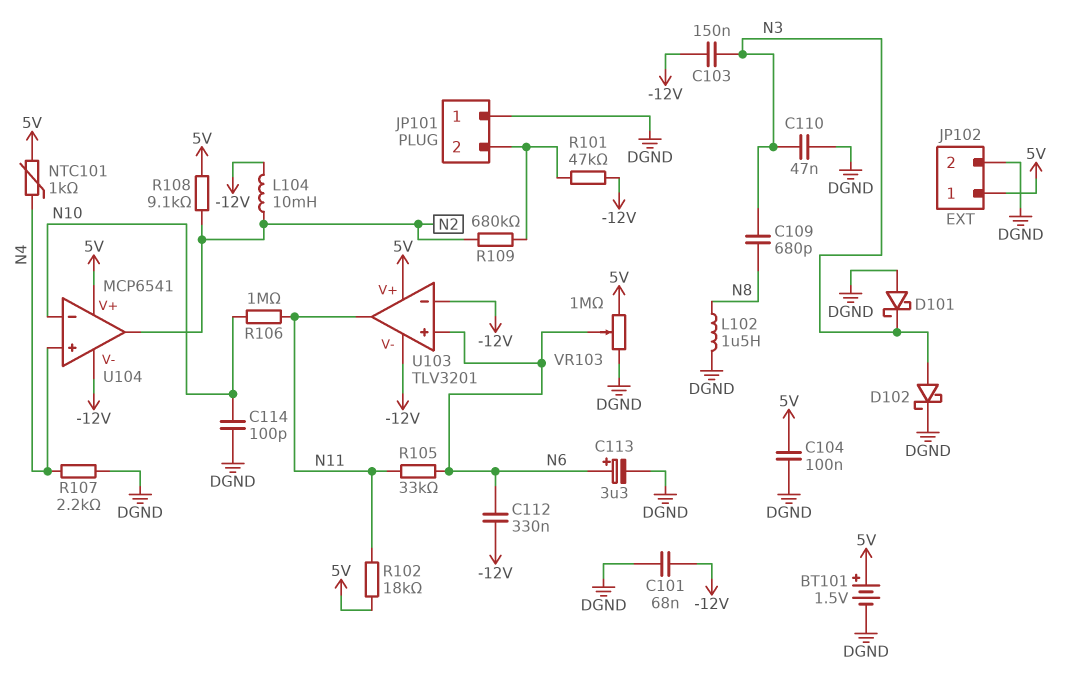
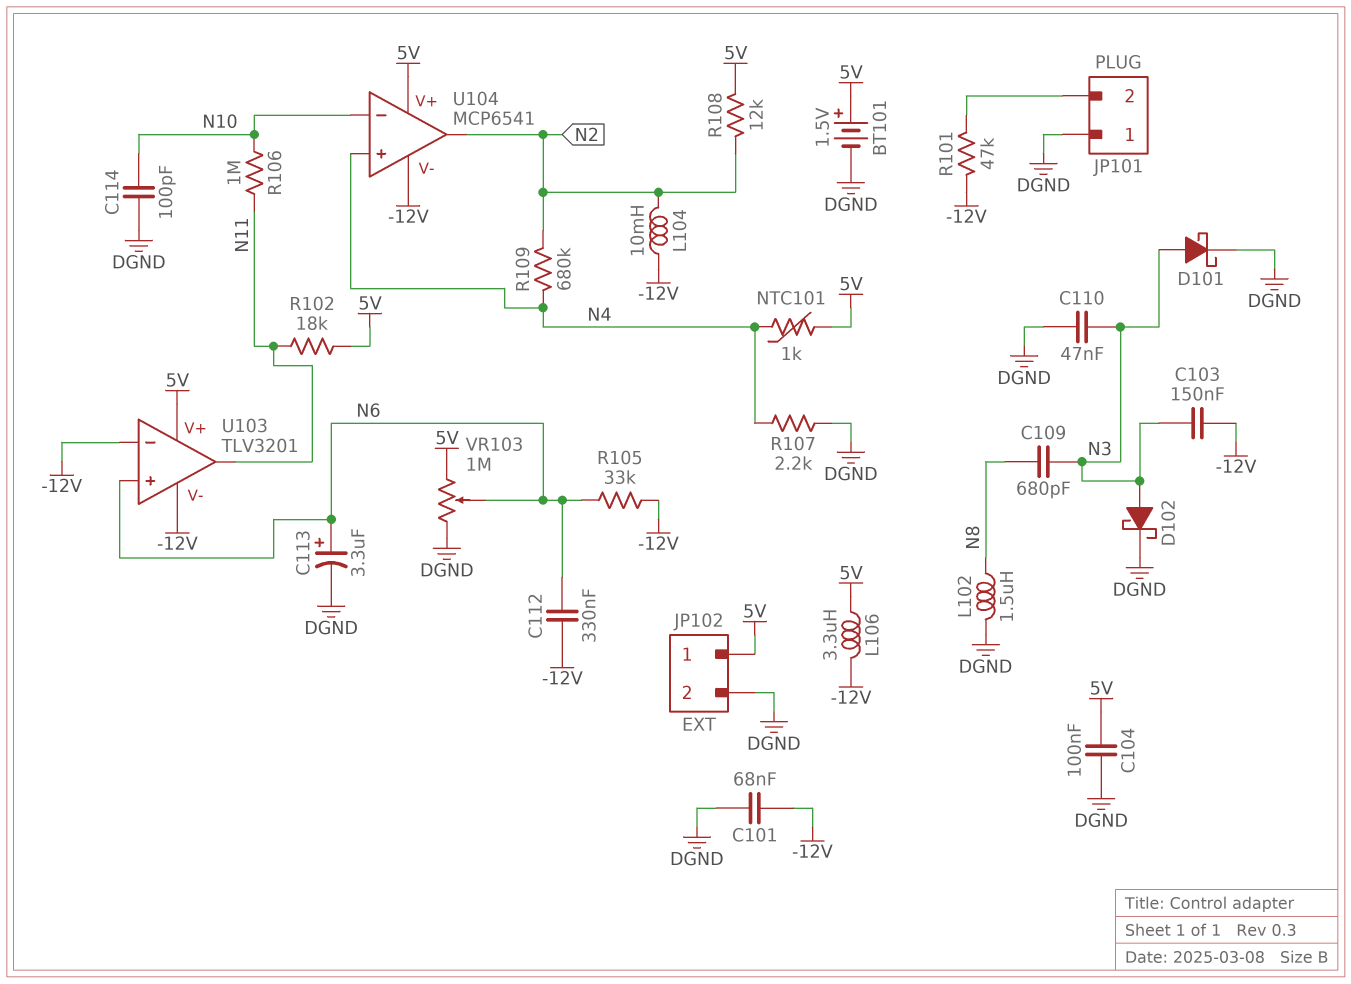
D101: schottky (A DGND, K N3) -> schottky (A N3, K DGND)
L106: none -> 3.3uH (-12V, 5V)
R105: 33k (N6, N11) -> 33k (-12V, N6)
R108: 9.1k (5V, N2) -> 12k (5V, N2)
R109: 680k (JP101/2, N2) -> 680k (N2, N4)

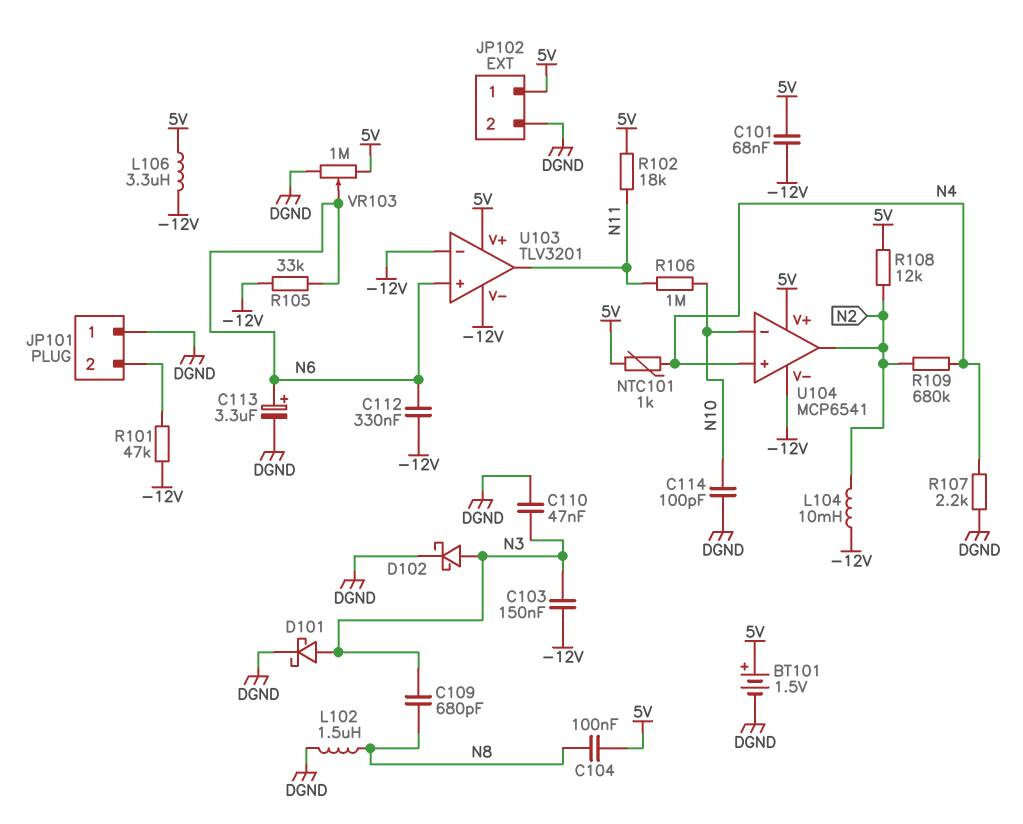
C101: 68nF (-12V, DGND) -> 68nF (-12V, 5V)
C104: 100nF (5V, DGND) -> 100nF (5V, N8)

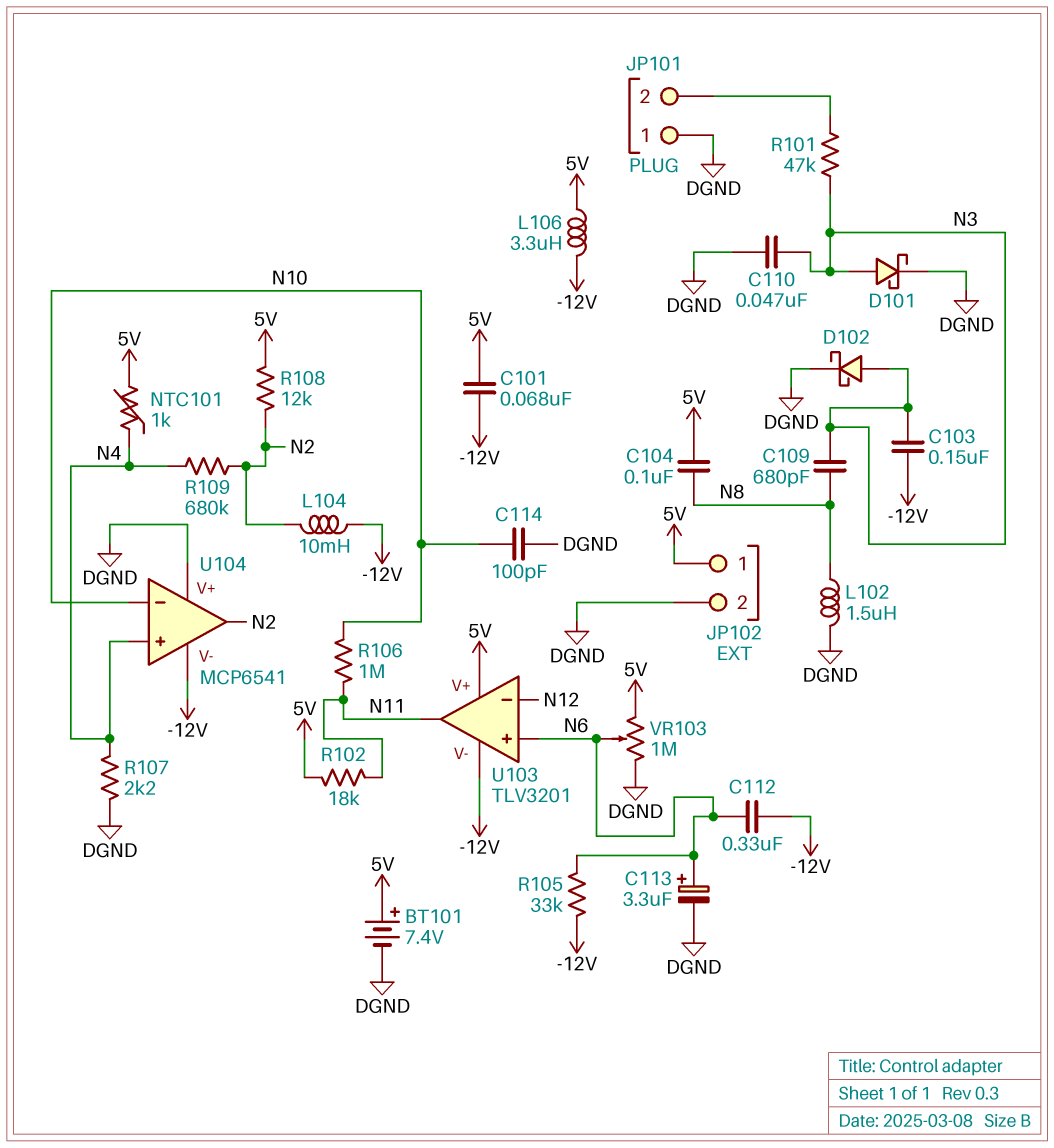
BT101: 1.5V (plus 5V, minus DGND) -> 7.4V (plus 5V, minus DGND)
R101: 47k (-12V, JP101/2) -> 47k (JP101/2, N3)
U103 pin in-: -12V -> N12
U104 pin V+: 5V -> DGND

